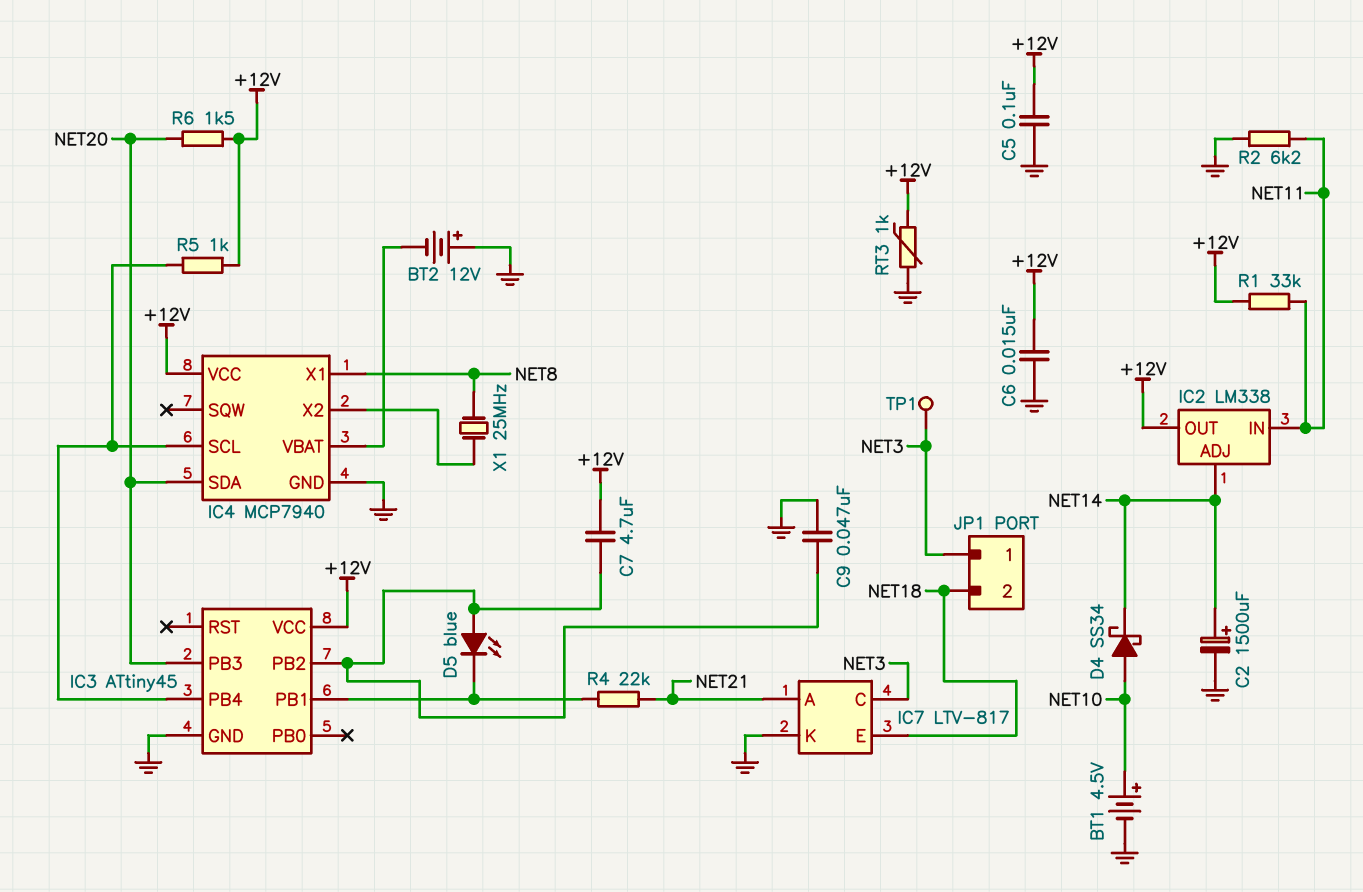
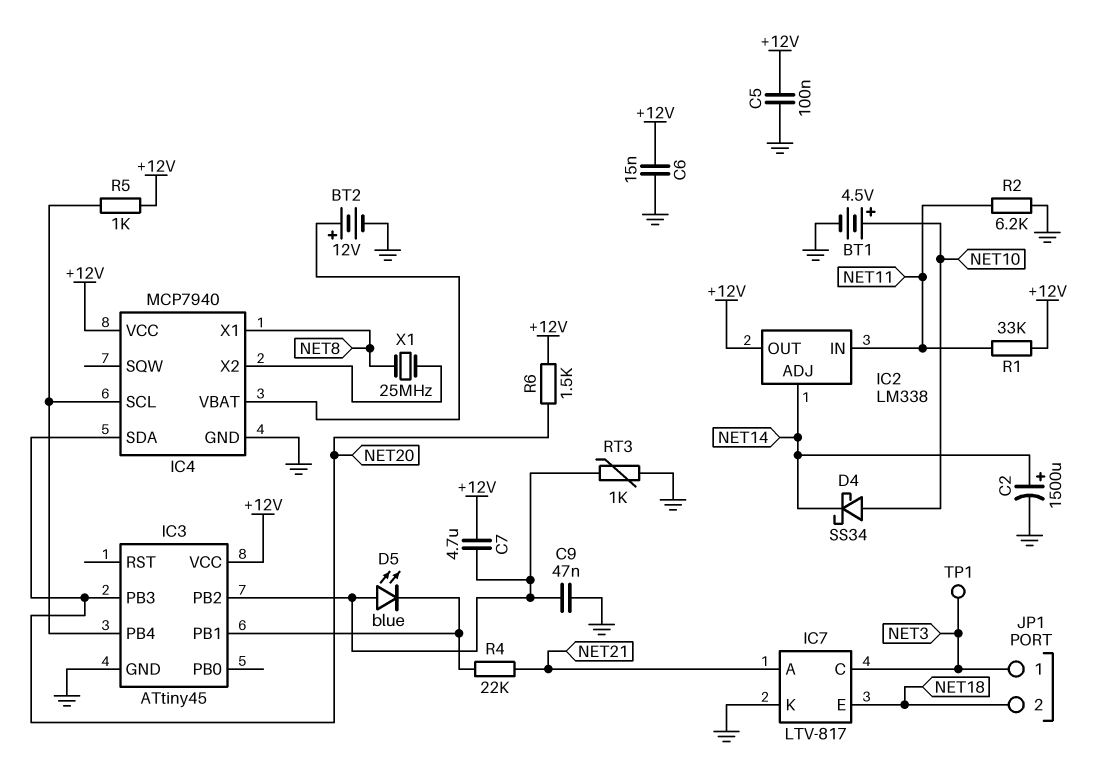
BT2: 12V (plus GND, minus IC4/VBAT) -> 12V (plus IC4/VBAT, minus GND)
RT3: 1k (+12V, GND) -> 1k (GND, IC3/PB2)

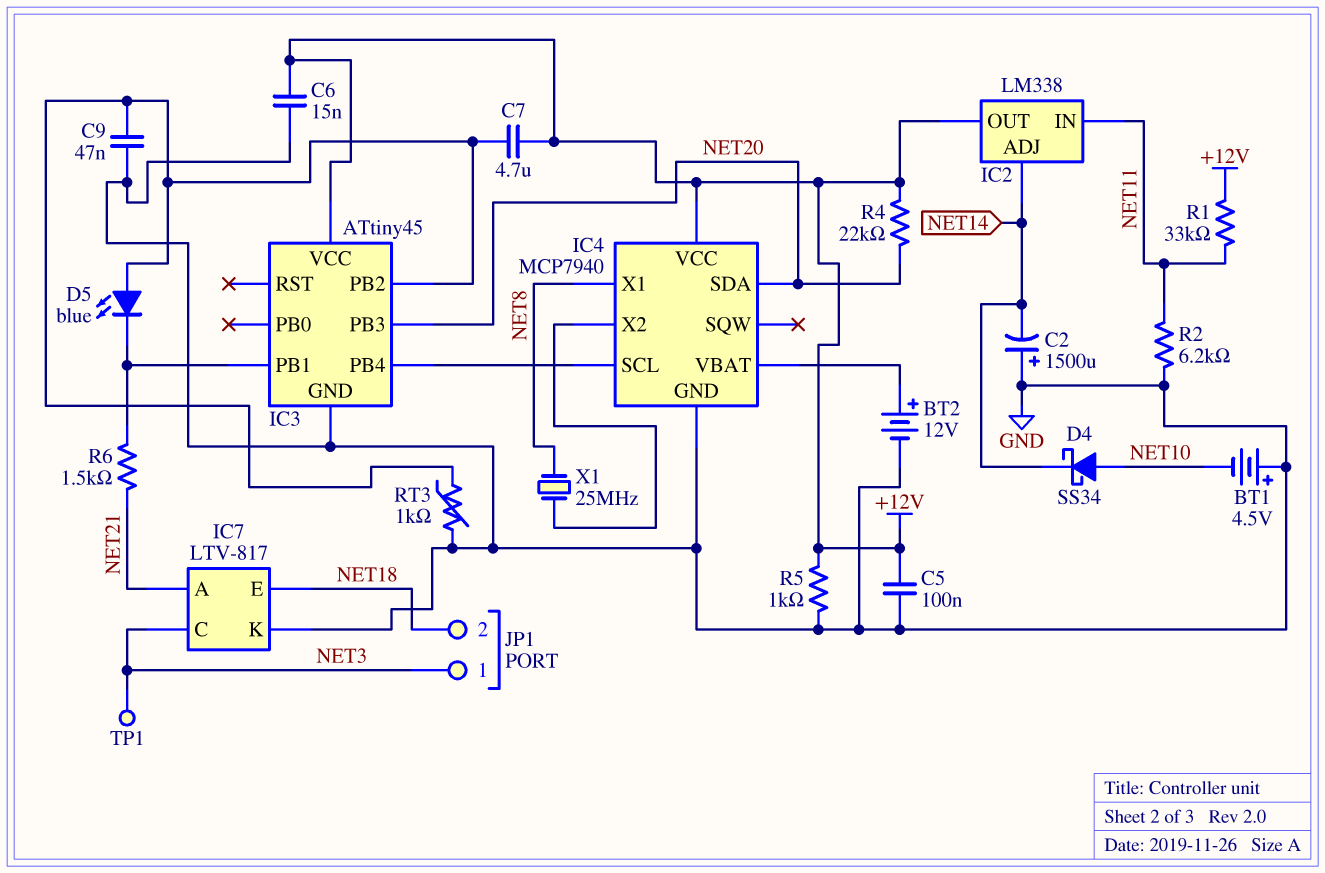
BT1: 4.5V (plus NET10, minus GND) -> 4.5V (plus GND, minus NET10)
C2: 1500uF (plus NET14, minus GND) -> 1500uF (plus GND, minus NET14)
R4: 22k (IC3/PB1, NET21) -> 22k (+12V, NET20)
R5: 1k (+12V, IC3/PB4) -> 1k (+12V, GND)
R6: 1.5k (+12V, NET20) -> 1.5k (IC3/PB1, NET21)

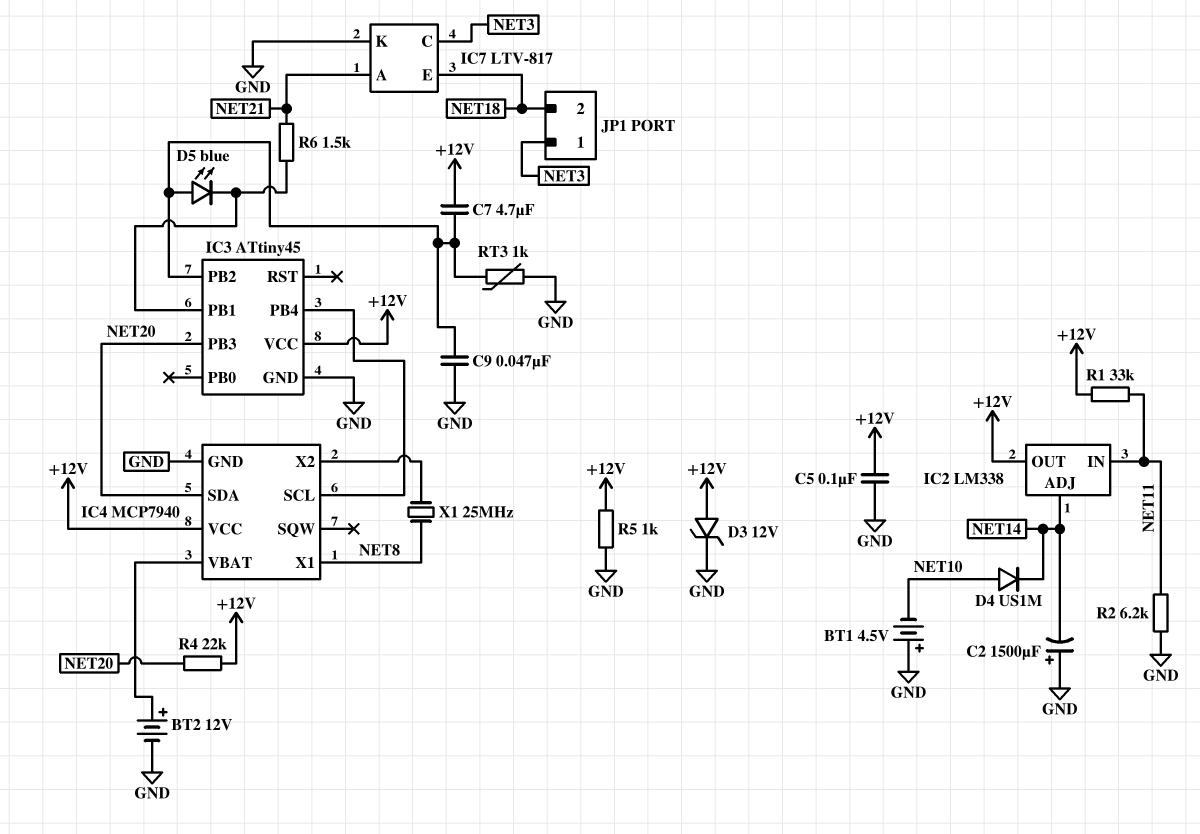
C6: 15nF (+12V, GND) -> none
D3: none -> zener 12V (A +12V, K GND)
D4: schottky SS34 (A NET10, K NET14) -> diode US1M (A NET10, K NET14)
TP1: test point (NET3) -> none

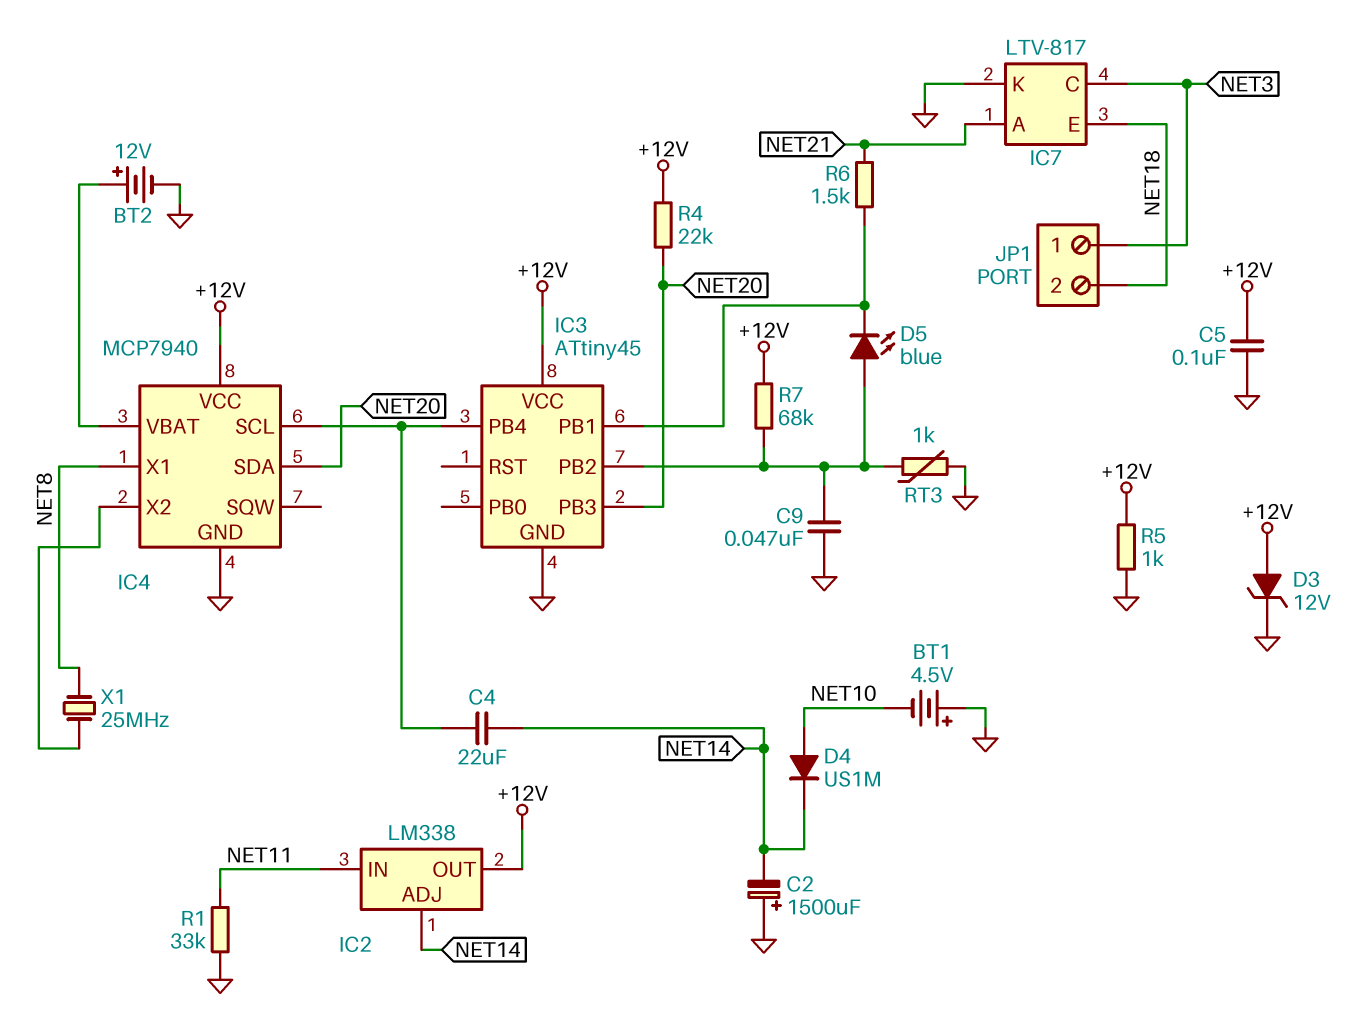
C4: none -> 22uF (IC3/PB4, NET14)
C7: 4.7uF (+12V, IC3/PB2) -> none
R1: 33k (+12V, NET11) -> 33k (GND, NET11)
R2: 6.2k (GND, NET11) -> none
R7: none -> 68k (+12V, IC3/PB2)

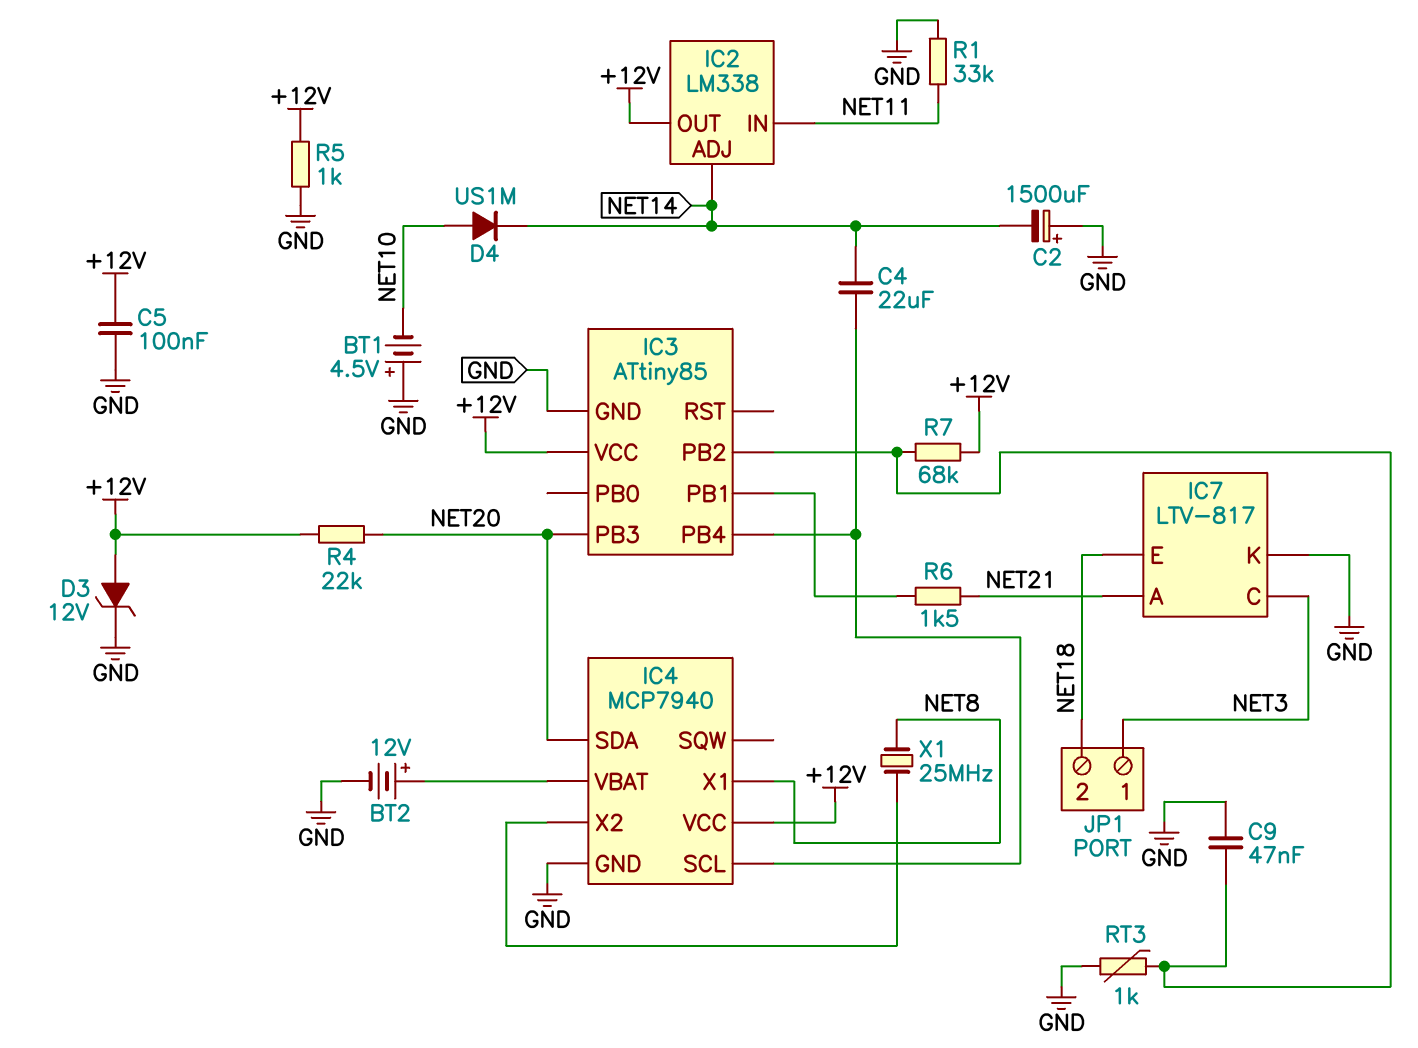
D5: LED blue (A IC3/PB2, K IC3/PB1) -> none
IC3: ATtiny45 -> ATtiny85

